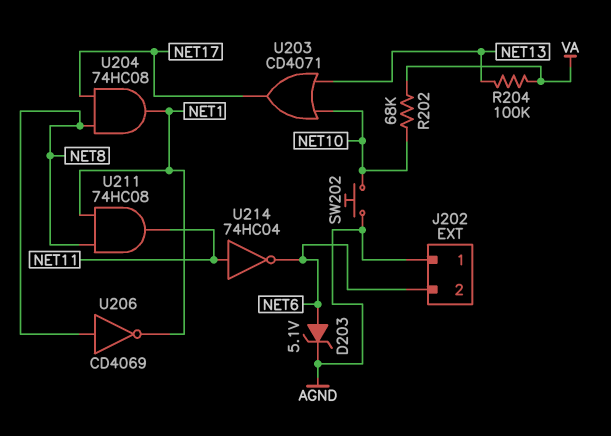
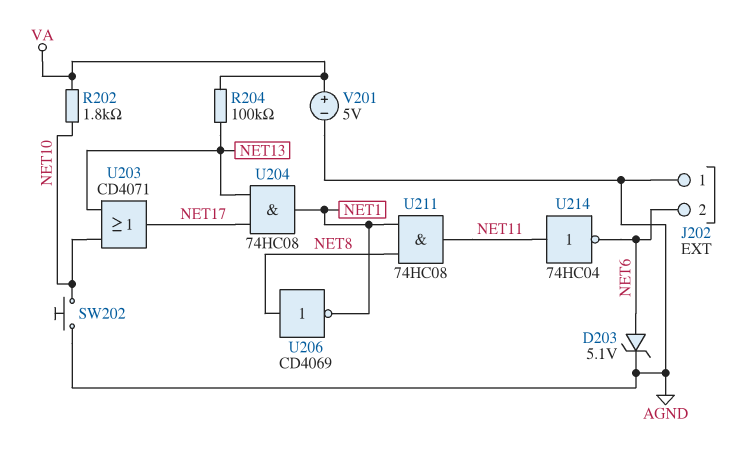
R202: 68k (NET10, VA) -> 1.8k (NET10, VA)
U204: AND 74HC08 (in NET8, in NET17, out NET1) -> AND 74HC08 (in NET13, in NET17, out NET1)
V201: none -> 5V (plus VA, minus AGND)

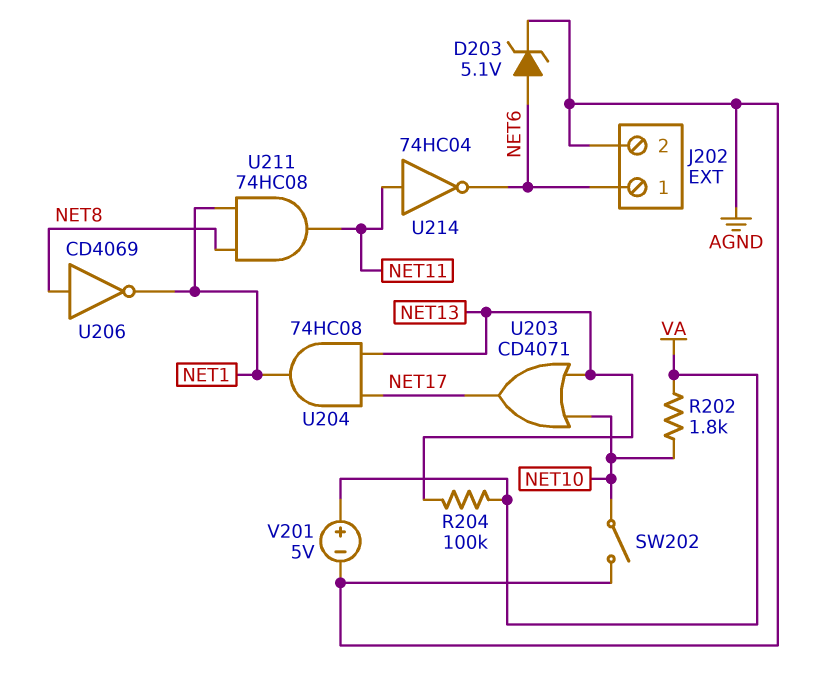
J202 pin 1: AGND -> NET6
J202 pin 2: NET6 -> AGND
SW202: button (AGND, NET10) -> switch (AGND, NET10)

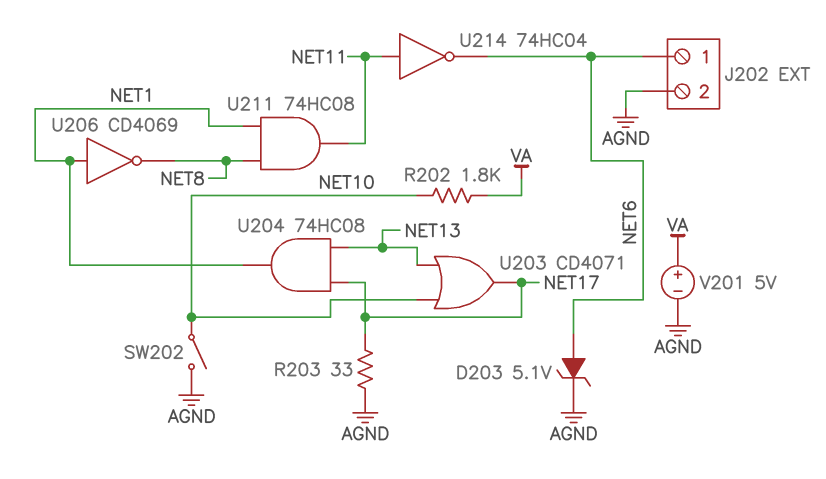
R203: none -> 33 (AGND, NET17)
R204: 100k (NET13, VA) -> none
U206: NOT CD4069 (in NET8, out NET1) -> NOT CD4069 (in NET1, out NET8)

